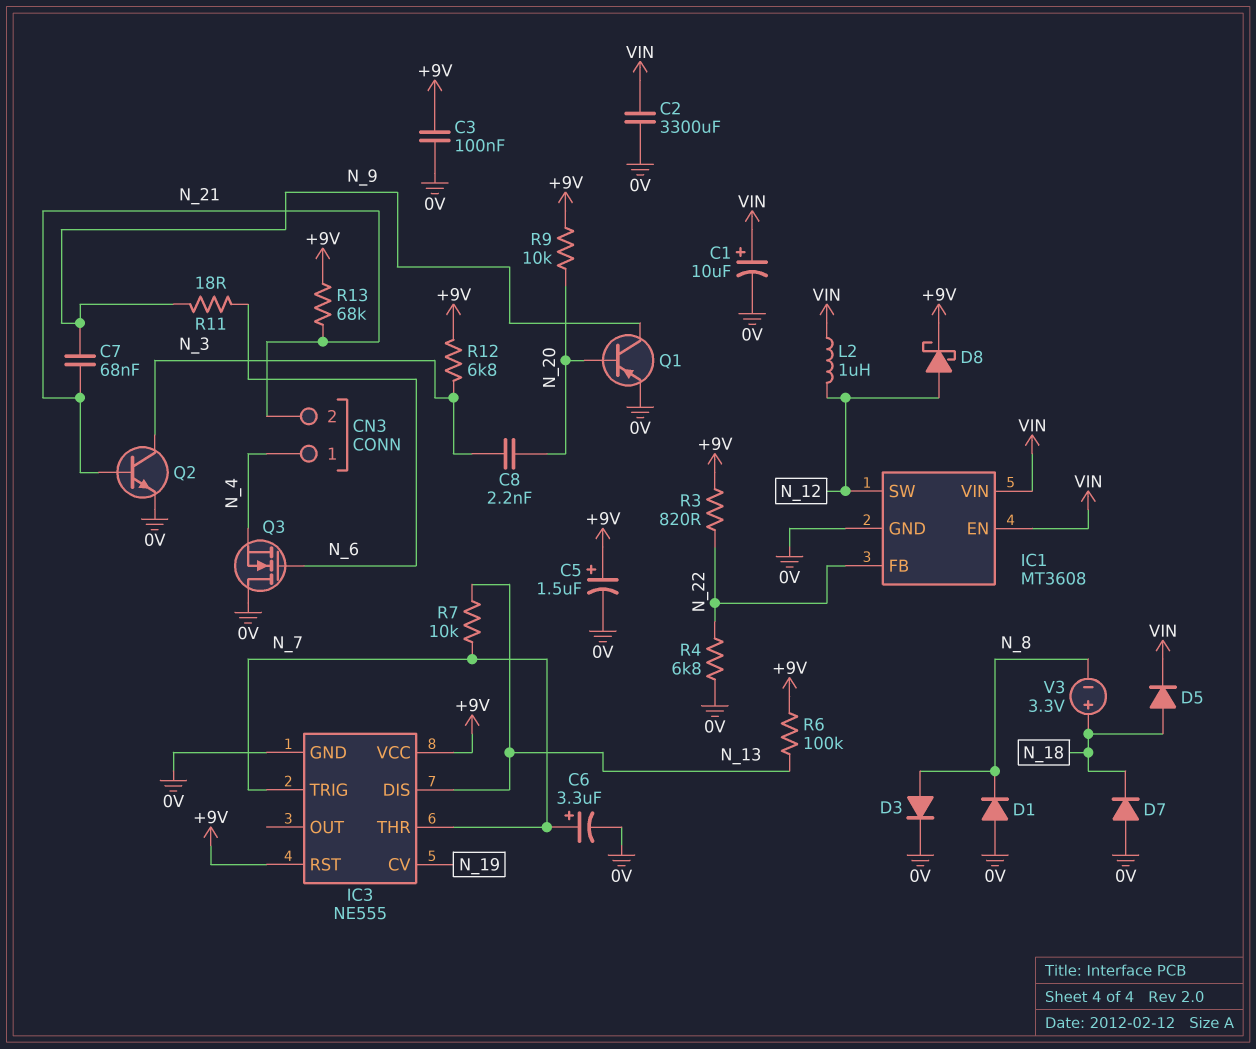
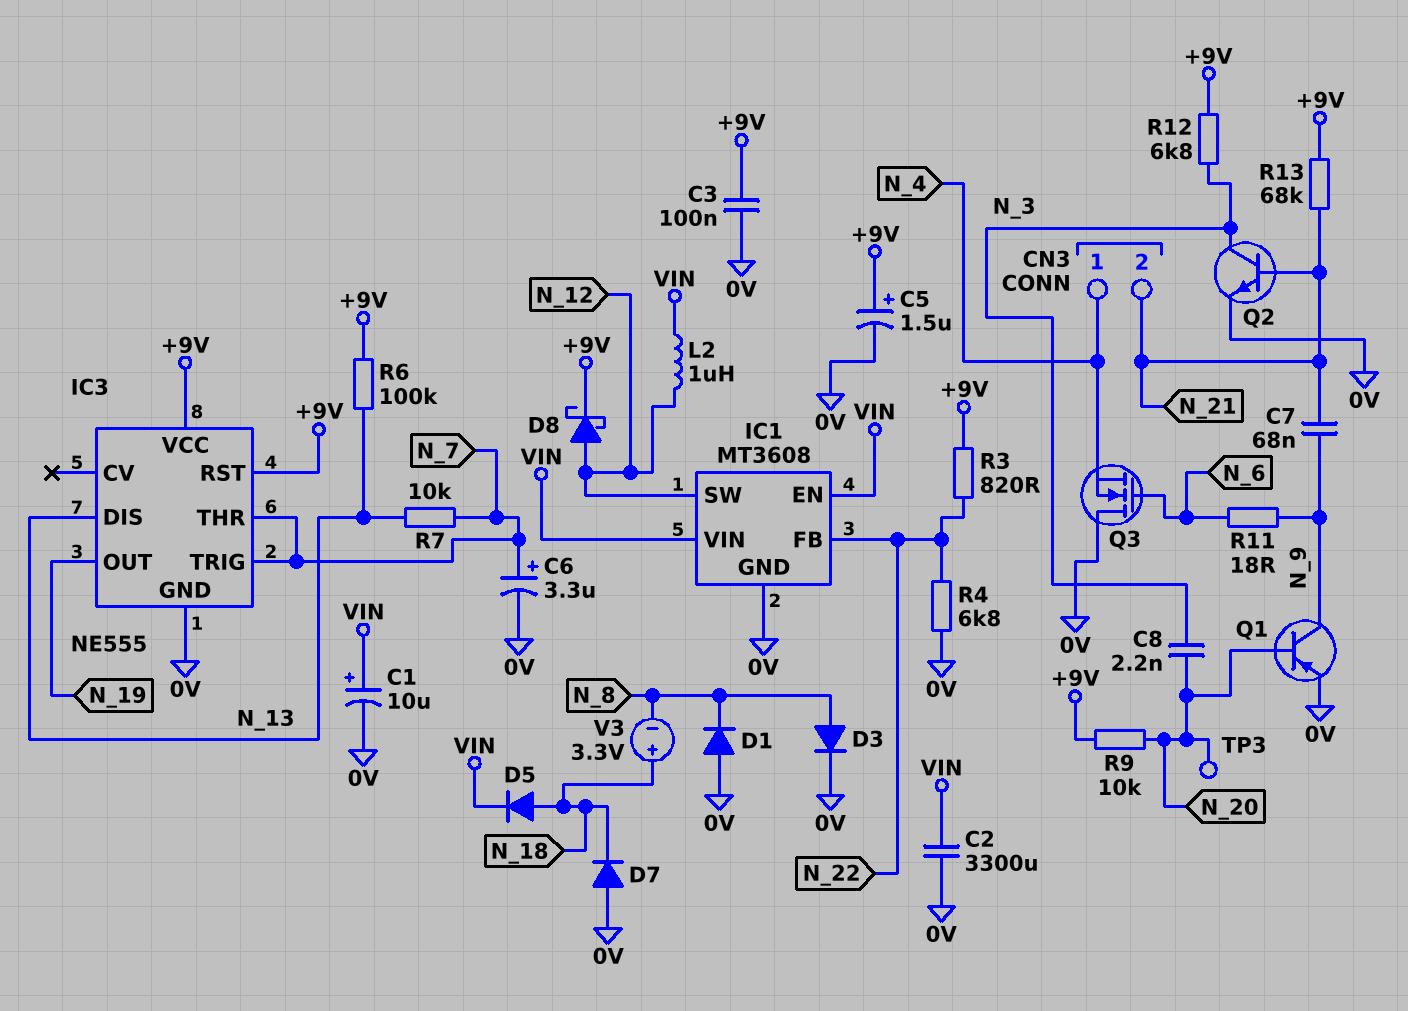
IC3 pin CV: N_19 -> none
IC3 pin OUT: none -> N_19
TP3: none -> test point (N_20)

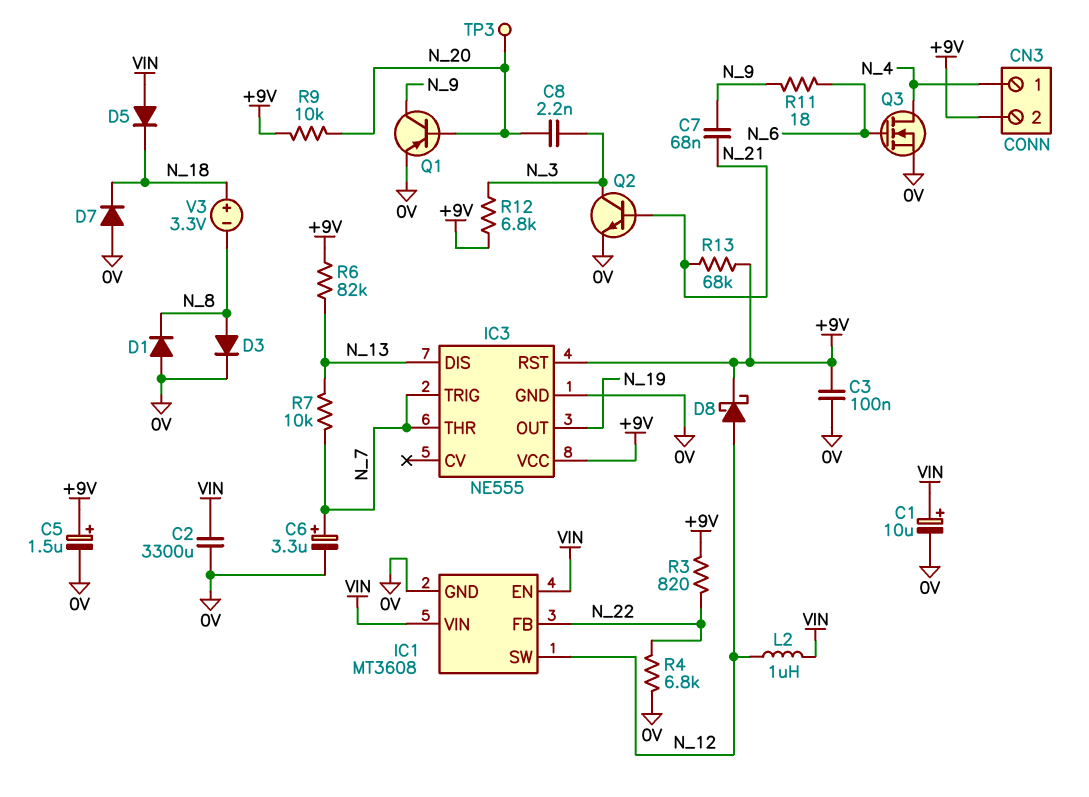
CN3 pin 2: N_21 -> +9V
D5: diode (A N_18, K VIN) -> diode (A VIN, K N_18)
Q3: NMOS (G N_6, D 0V, S N_4) -> NMOS (G N_6, D N_4, S 0V)
R6: 100k (+9V, N_13) -> 82k (+9V, N_13)

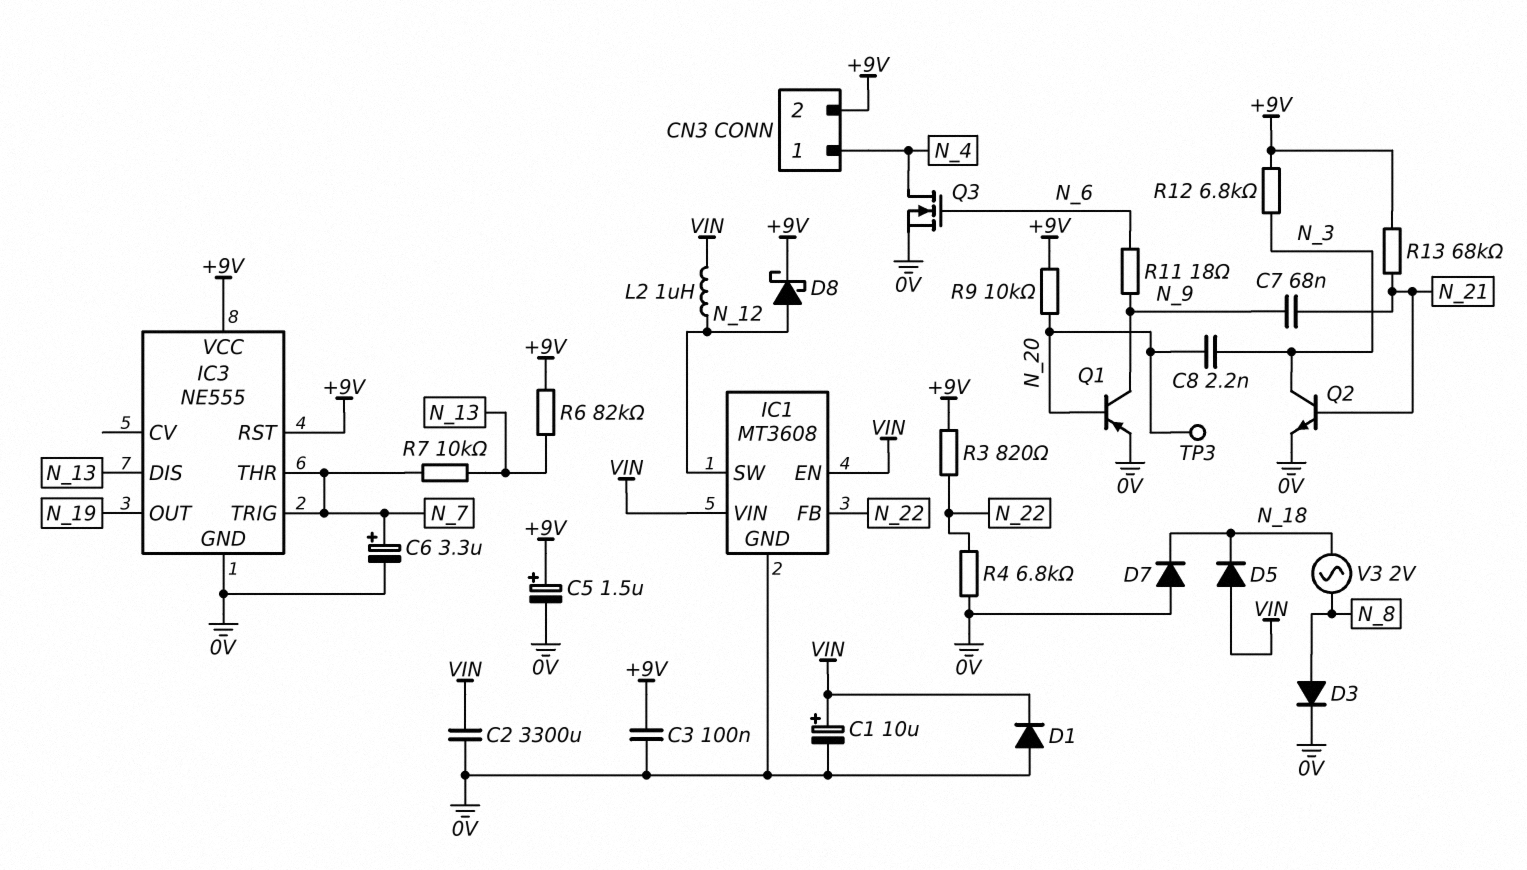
D1: diode (A 0V, K N_8) -> diode (A 0V, K VIN)
V3: 3.3V (plus N_18, minus N_8) -> AC 2V (N_8, N_18)

